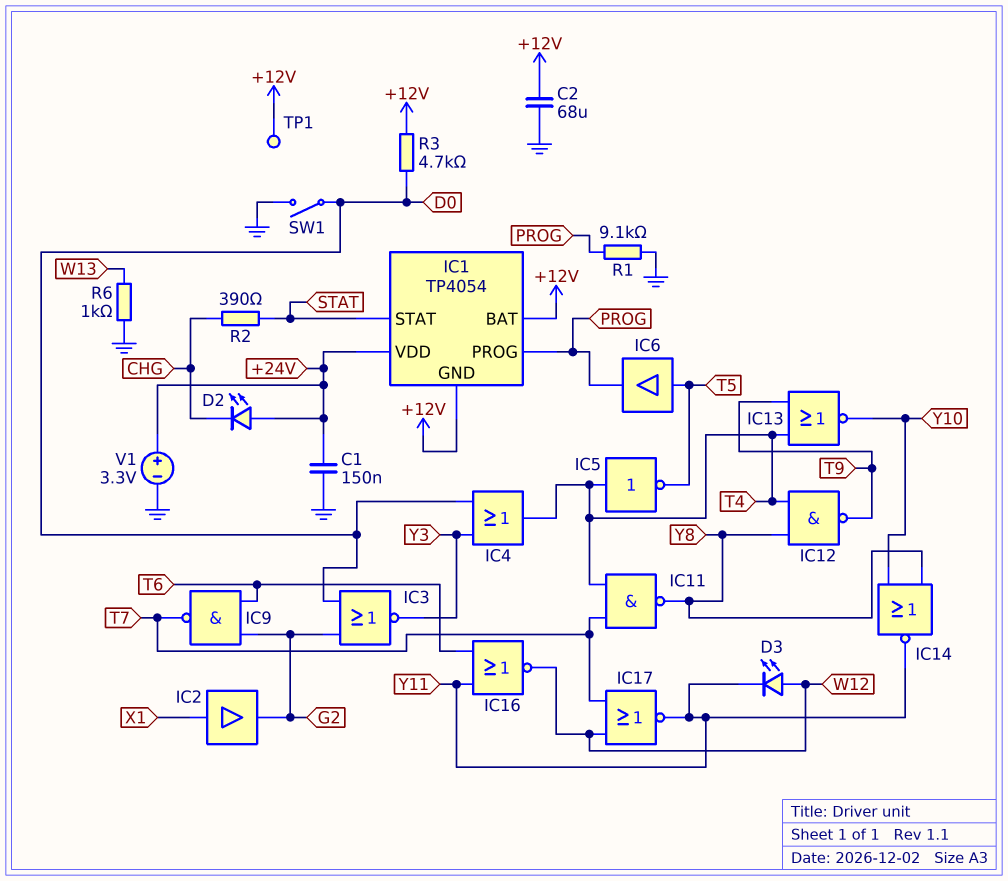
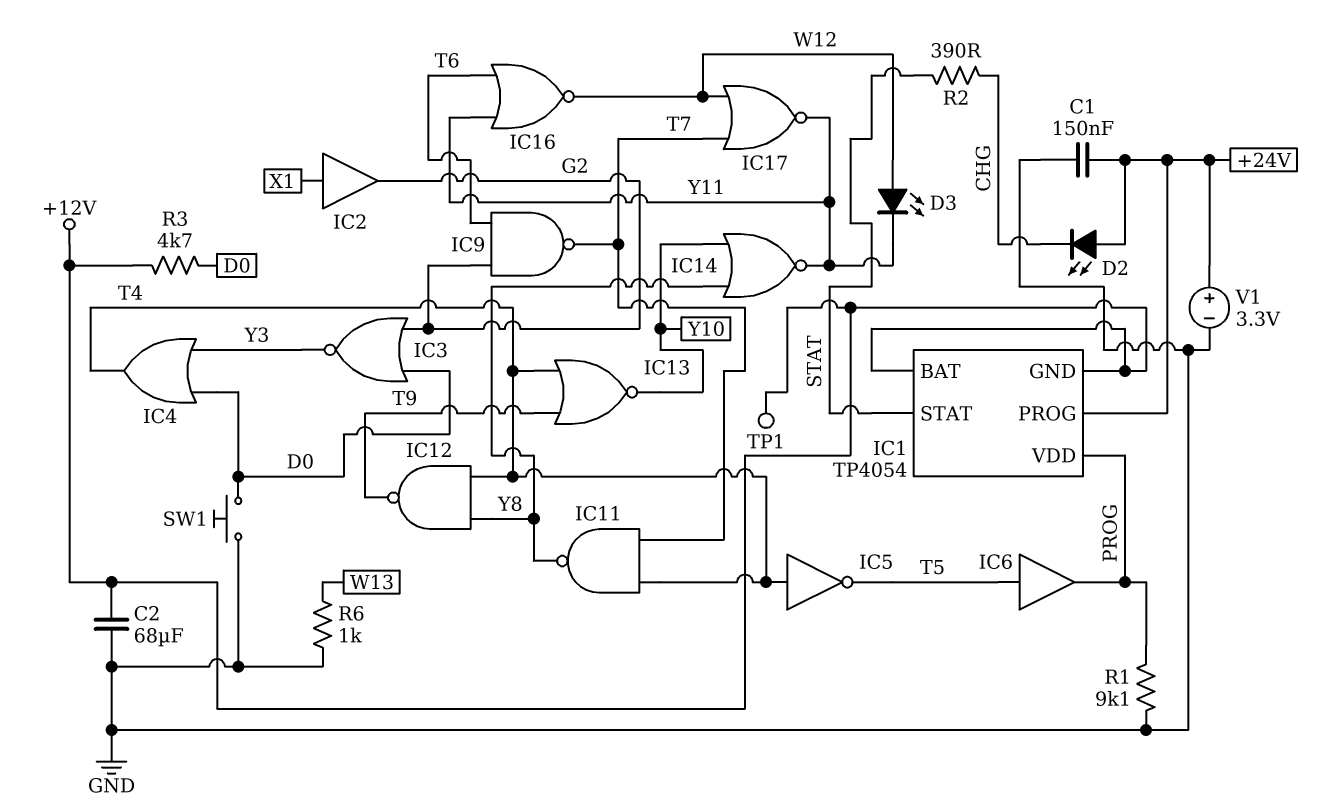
IC1 pin PROG: PROG -> +24V
IC1 pin VDD: +24V -> PROG
SW1: switch (D0, GND) -> button (D0, GND)

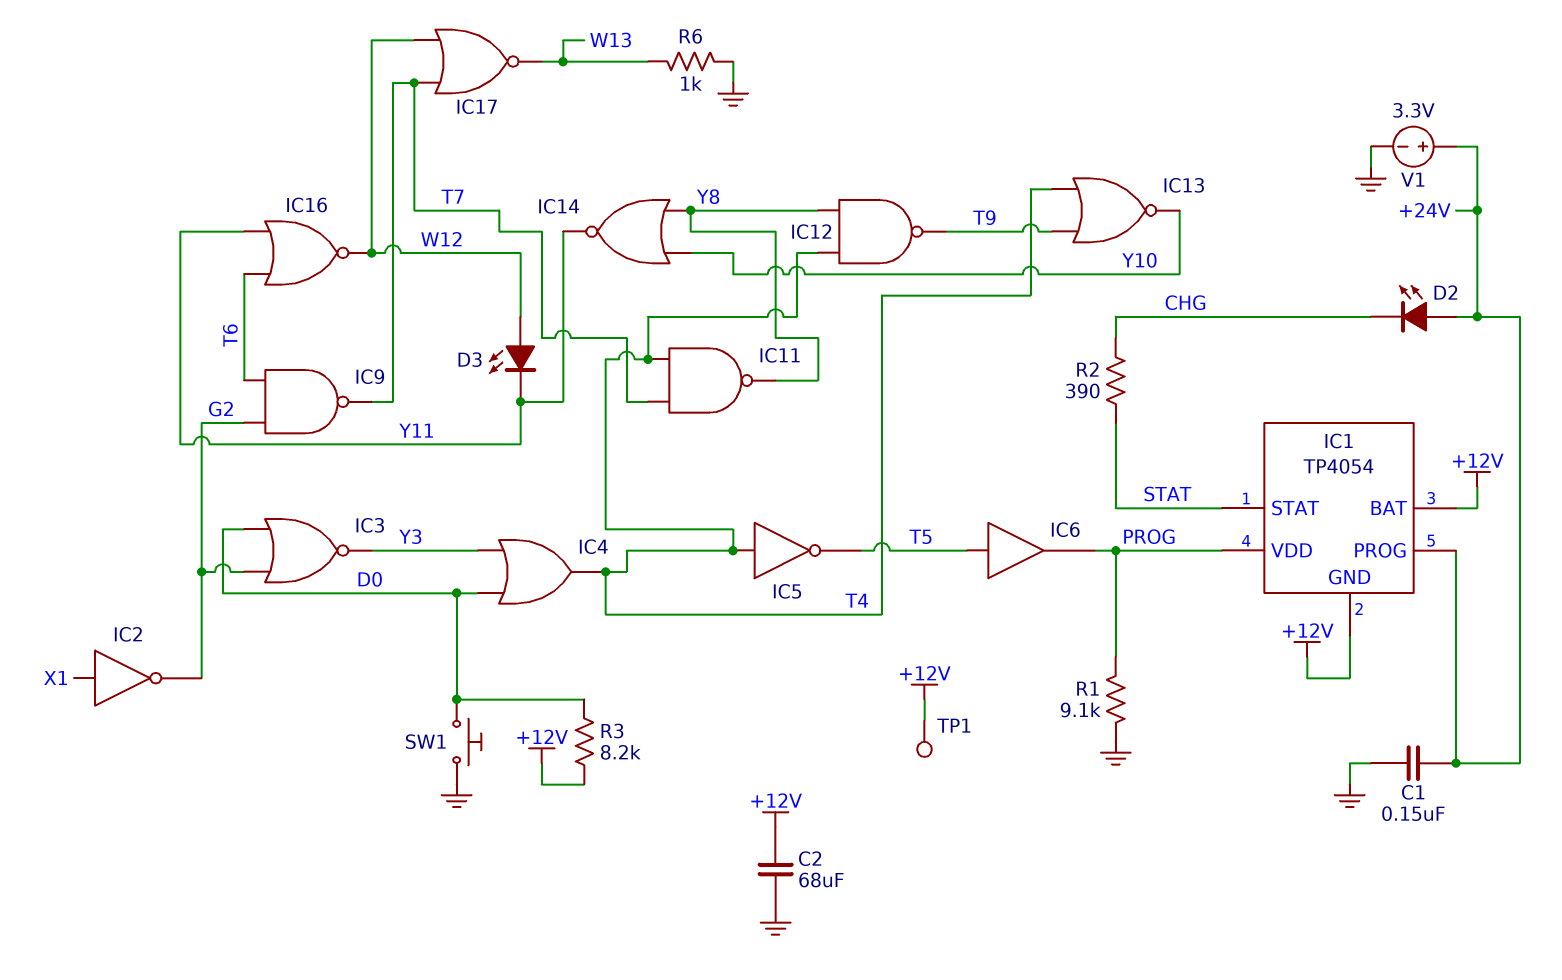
IC2: buffer (in X1, out G2) -> NOT (in X1, out G2)
IC17: NOR (in T7, in W12, out Y11) -> NOR (in T7, in W12, out W13)
R3: 4.7k (+12V, D0) -> 8.2k (+12V, D0)

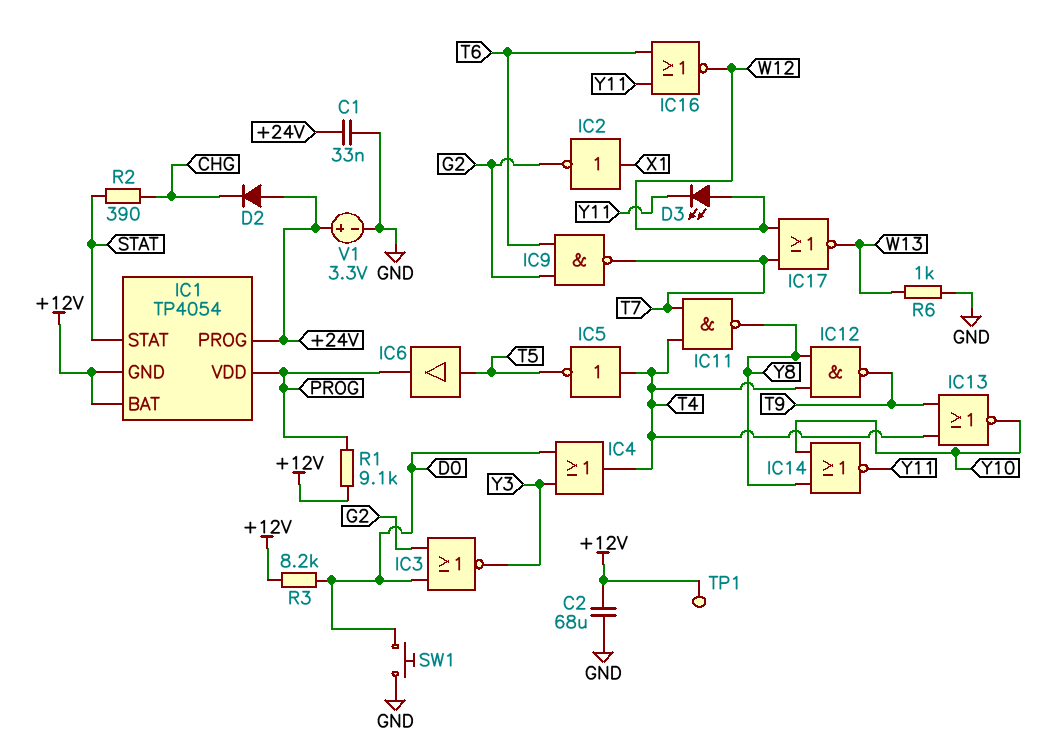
C1: 150nF (+24V, GND) -> 33nF (+24V, GND)
D2: LED (A +24V, K CHG) -> diode (A +24V, K CHG)
R1: 9.1k (GND, PROG) -> 9.1k (+12V, PROG)

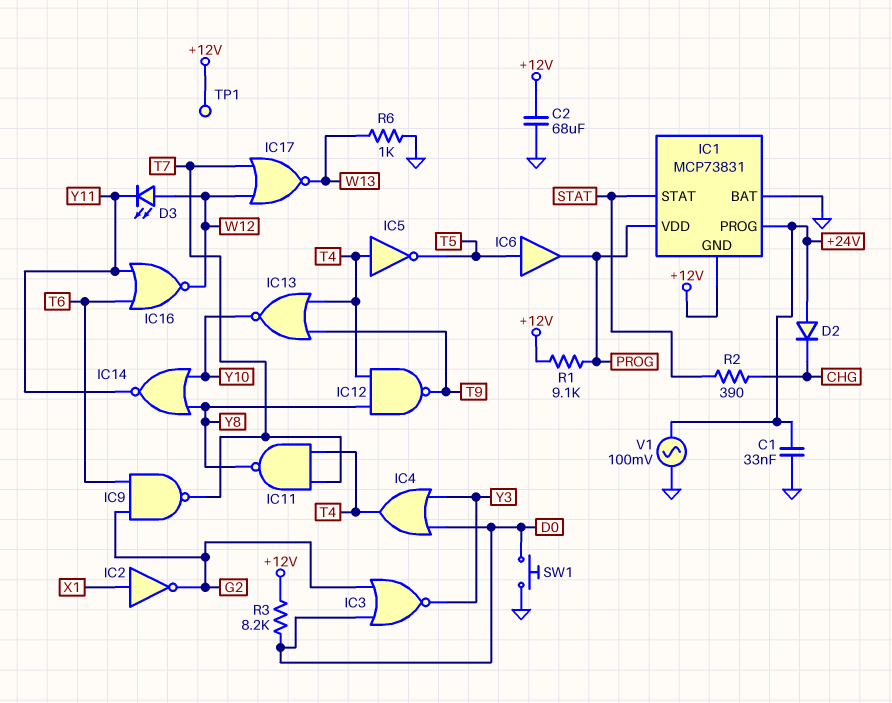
IC1: TP4054 -> MCP73831
IC1 pin BAT: +12V -> GND
V1: 3.3V (plus +24V, minus GND) -> AC 100mV (+24V, GND)

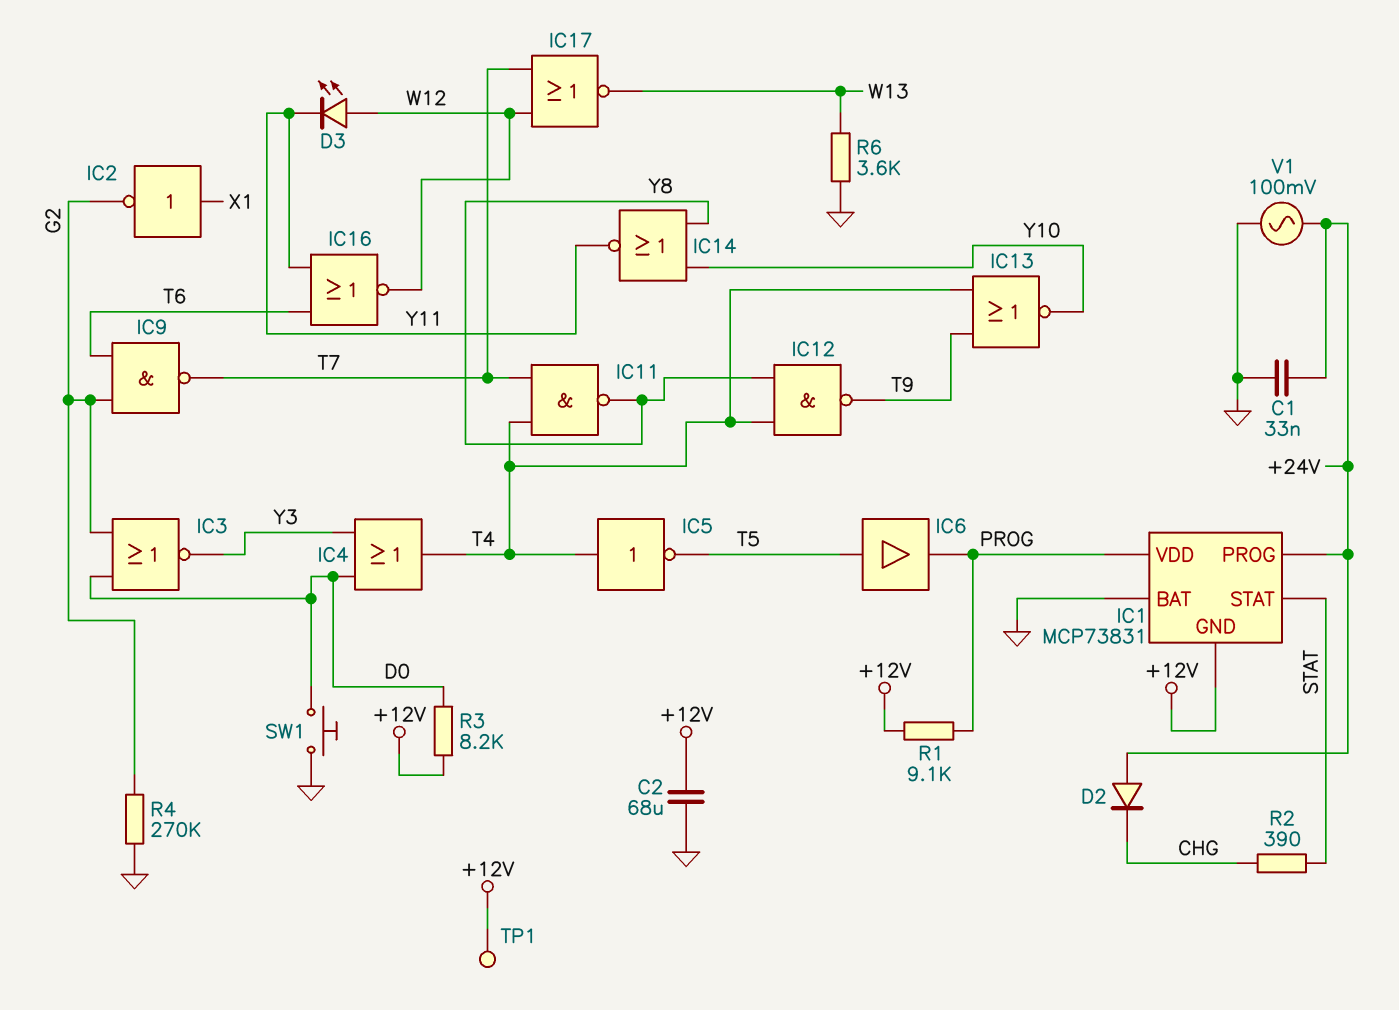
R4: none -> 270k (G2, GND)
R6: 1k (GND, W13) -> 3.6k (GND, W13)

